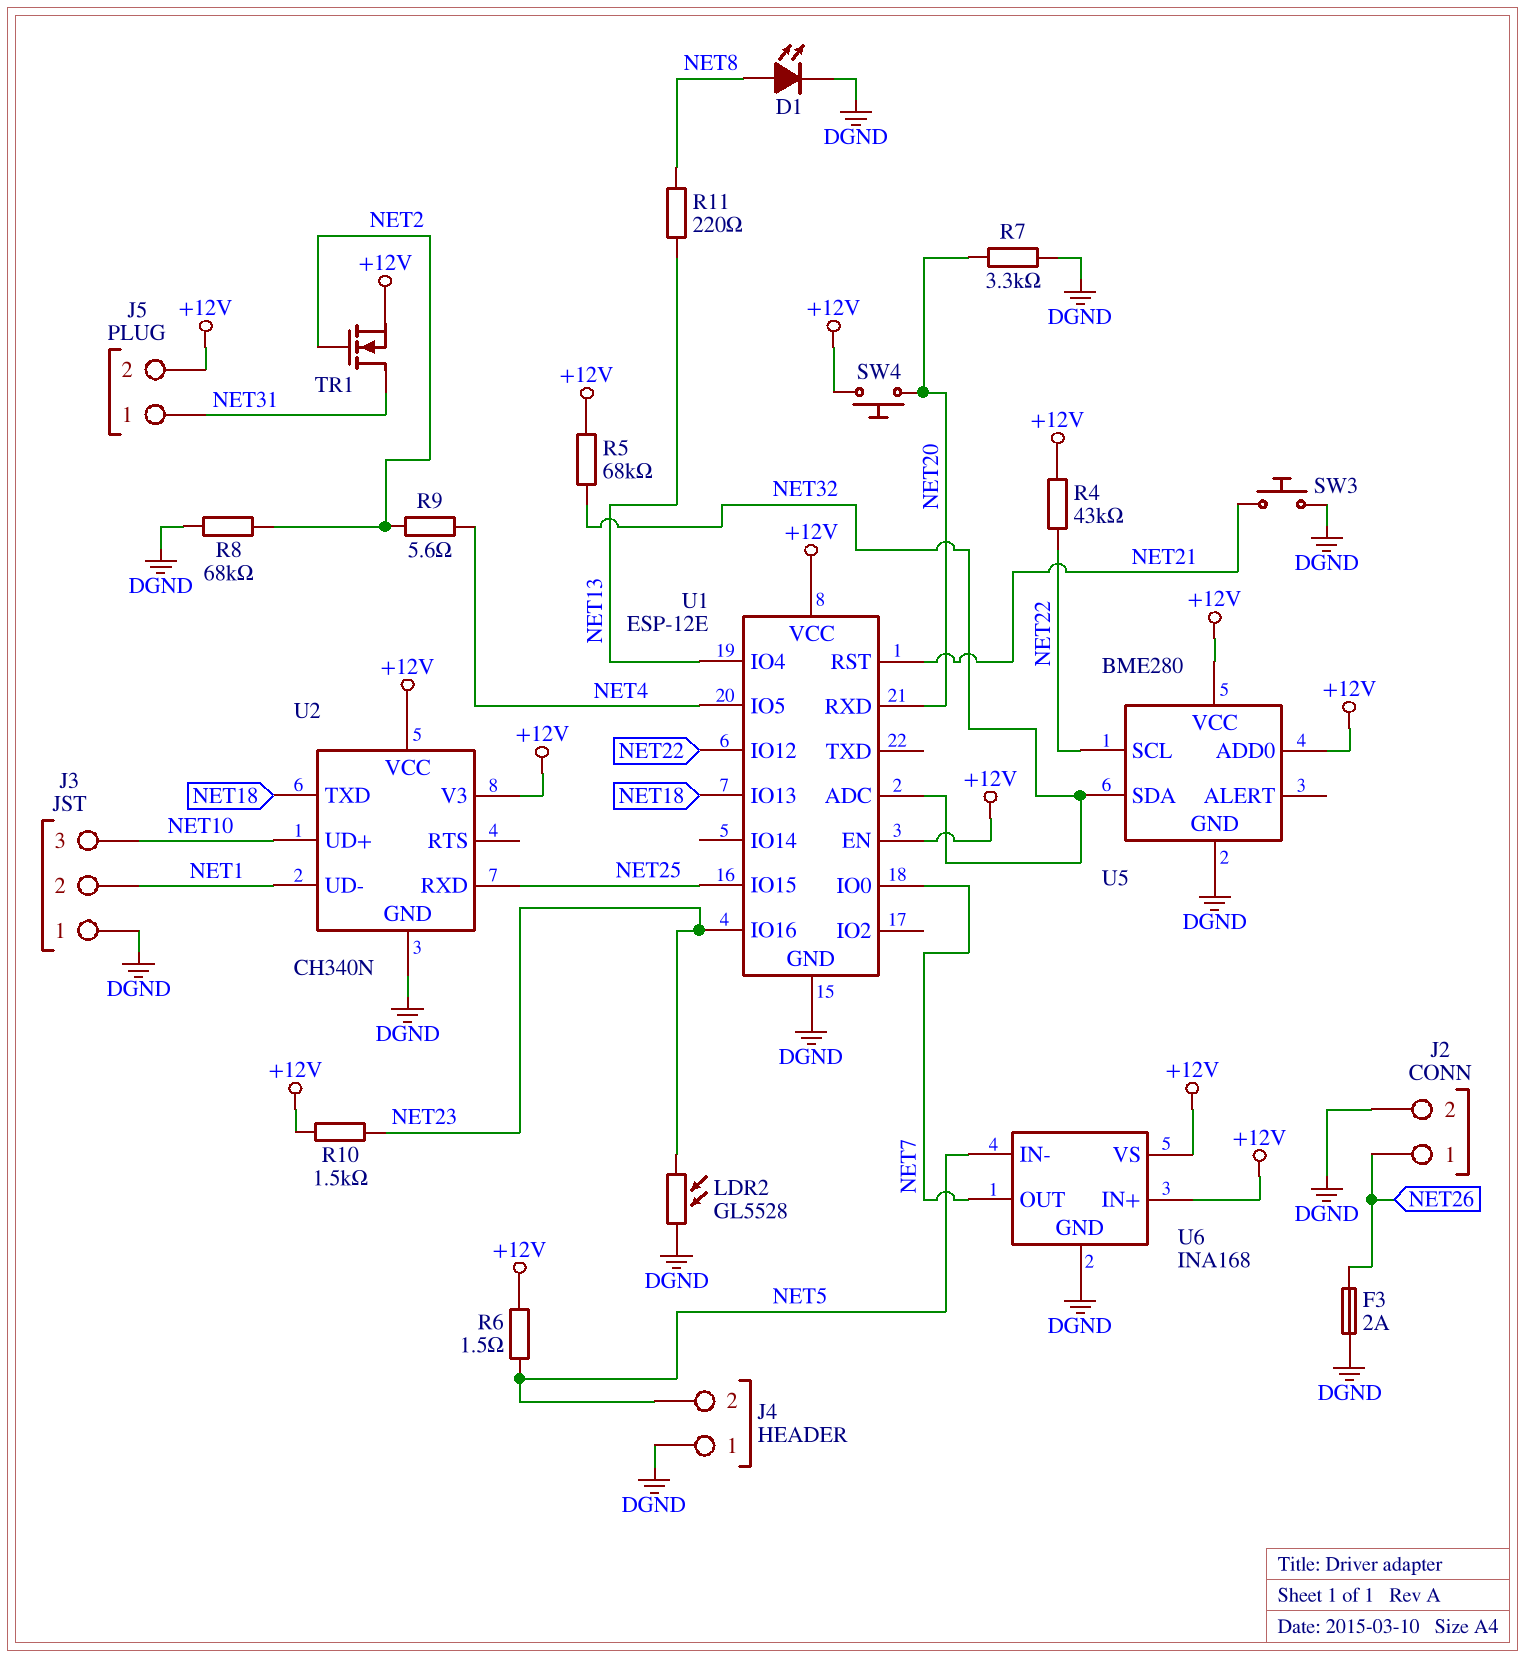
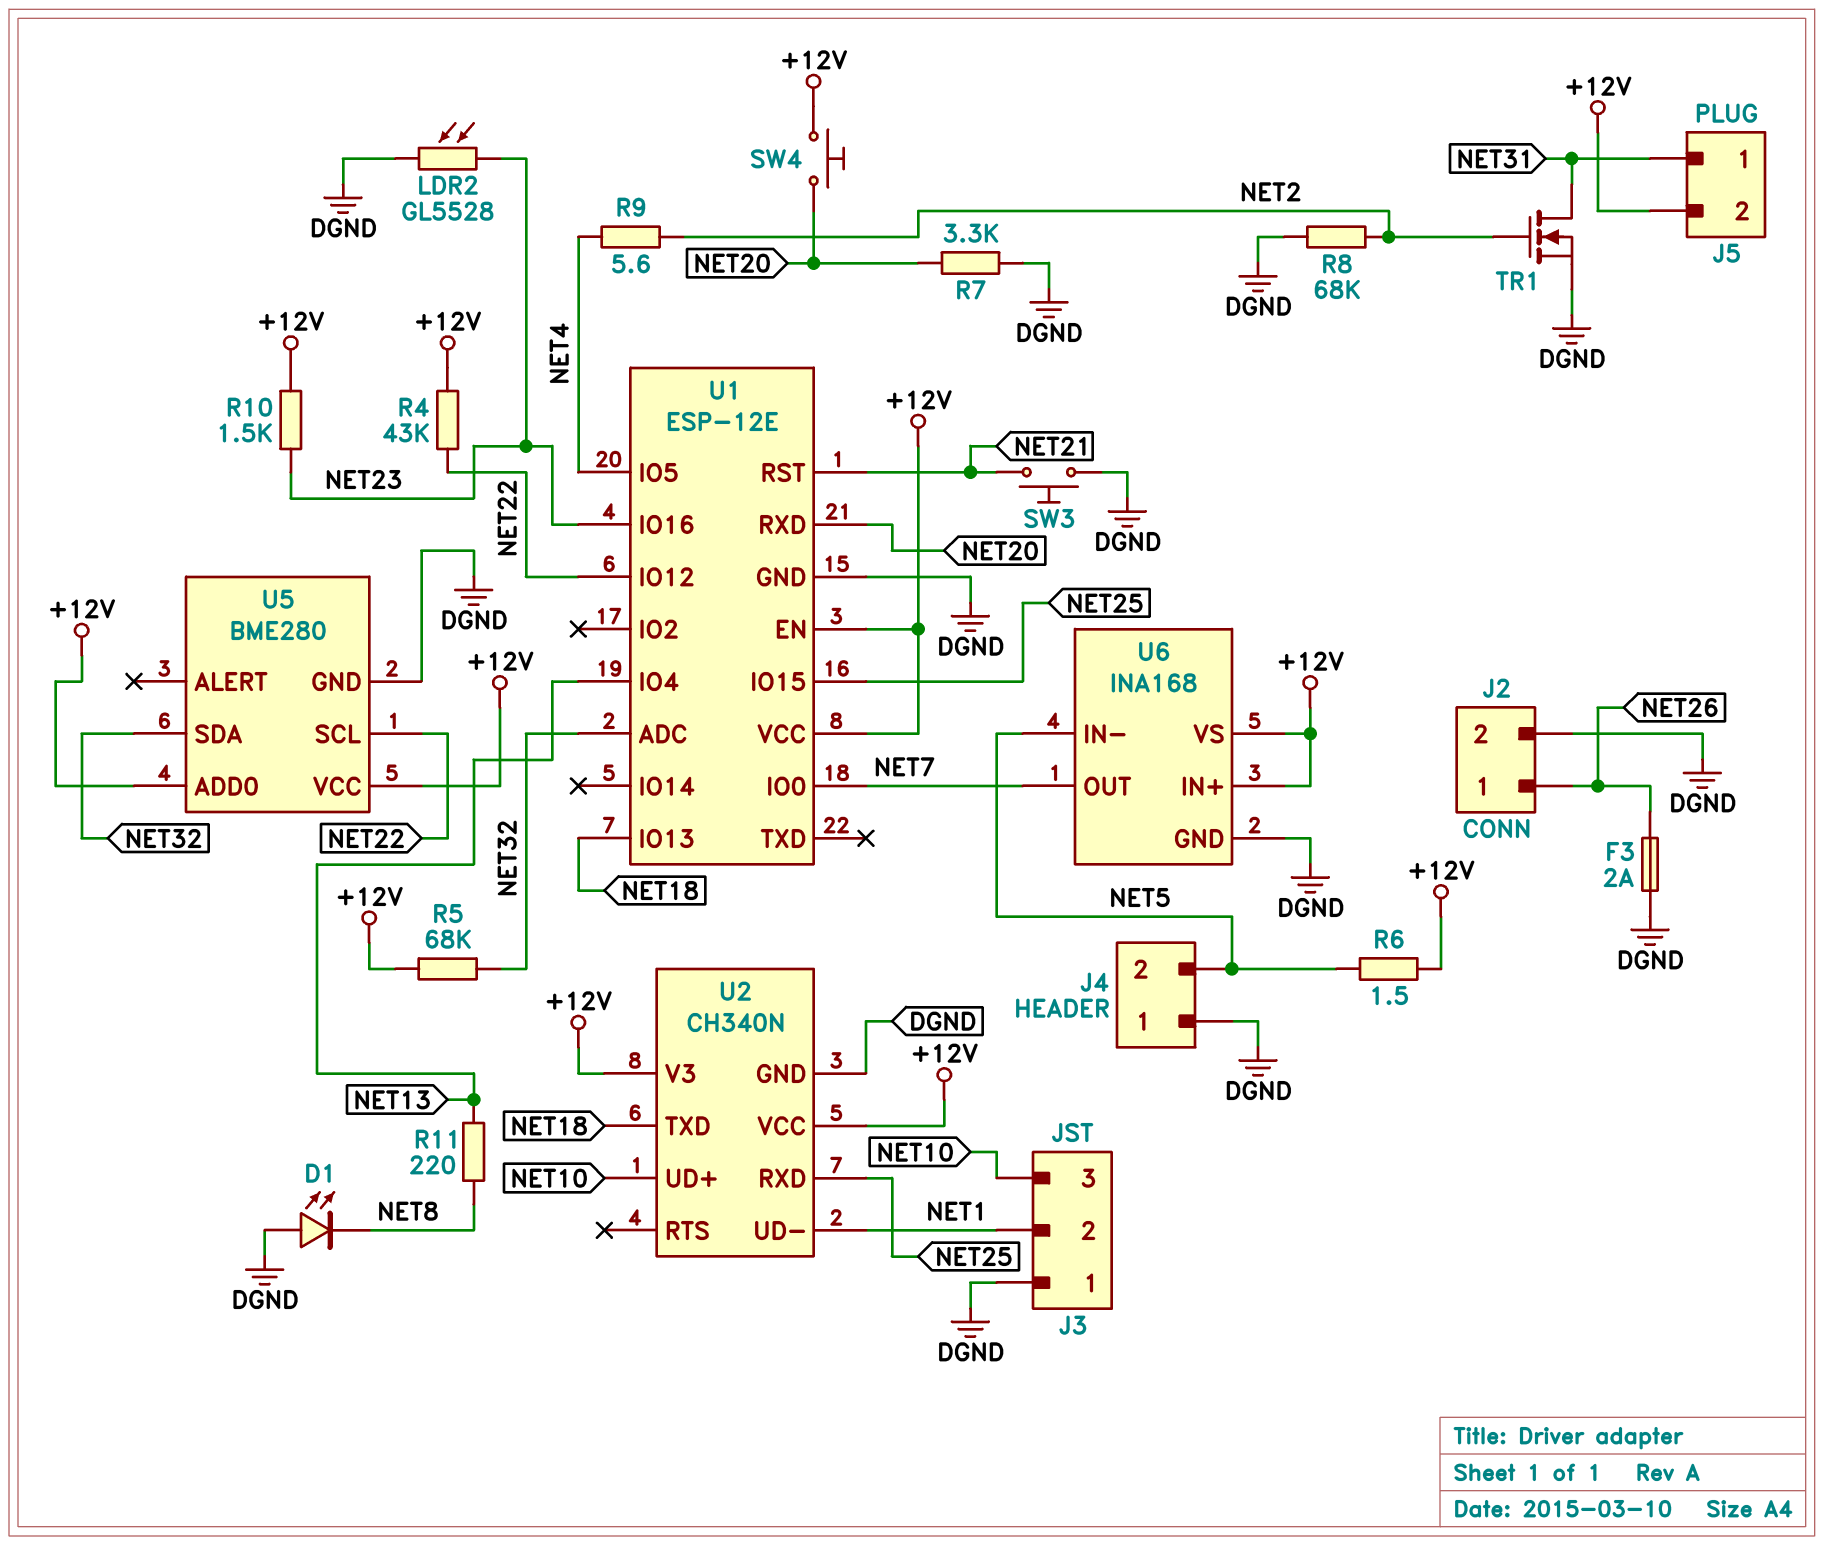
D1: LED (A NET8, K DGND) -> LED (A DGND, K NET8)
TR1: NMOS (G NET2, D NET31, S +12V) -> NMOS (G NET2, D NET31, S DGND)

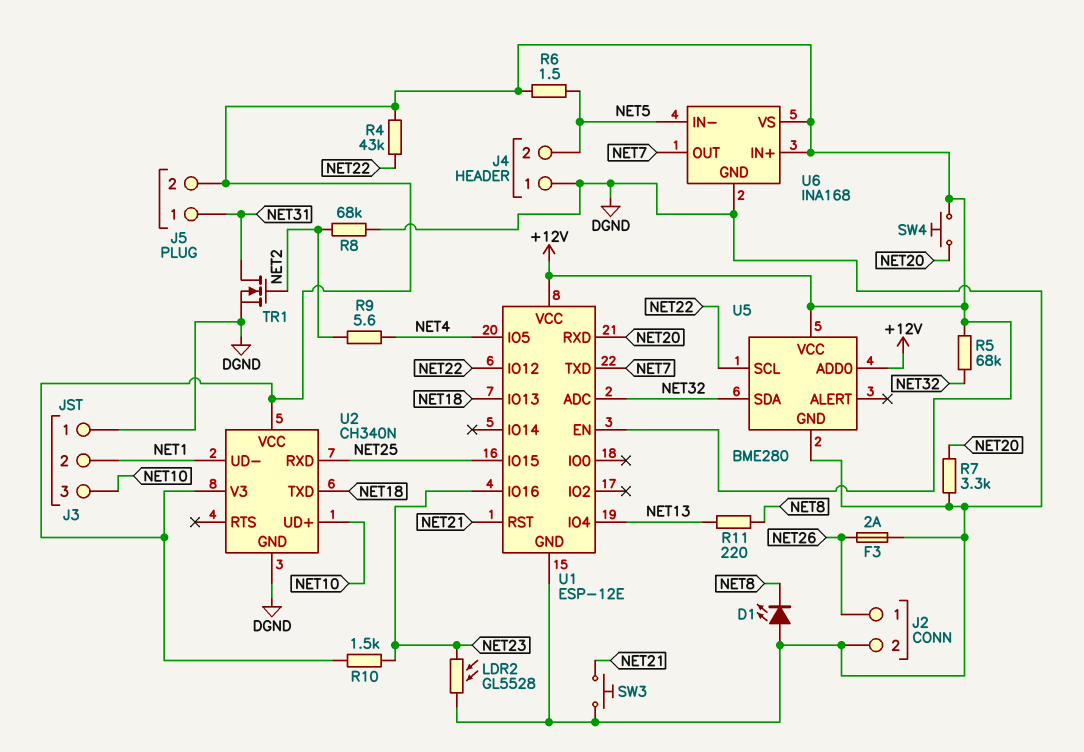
U1 pin IO0: NET7 -> none
U1 pin TXD: none -> NET7

